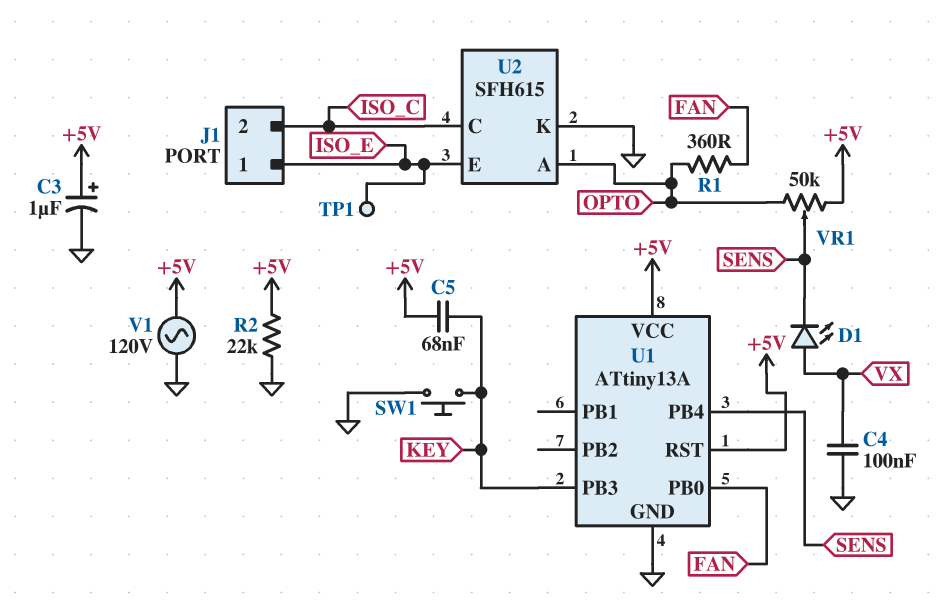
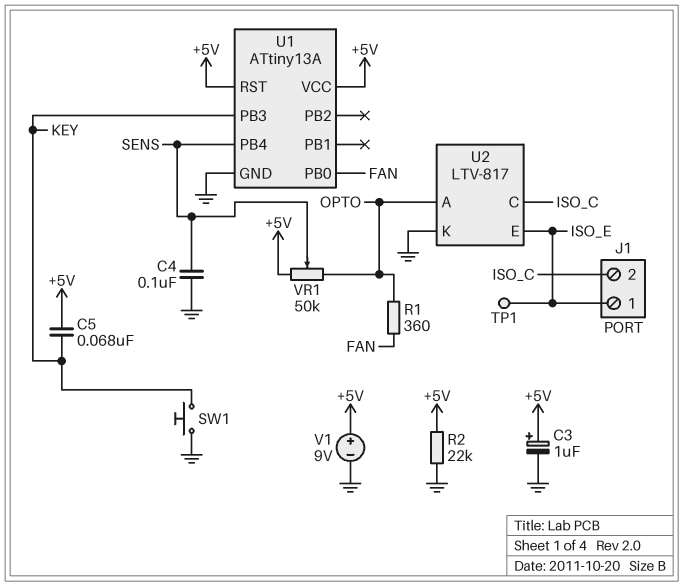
C4: 100nF (GND, VX) -> 100nF (GND, SENS)
D1: LED (A VX, K SENS) -> none
U2: SFH615 -> LTV-817
V1: AC 120V (+5V, GND) -> 9V (plus +5V, minus GND)

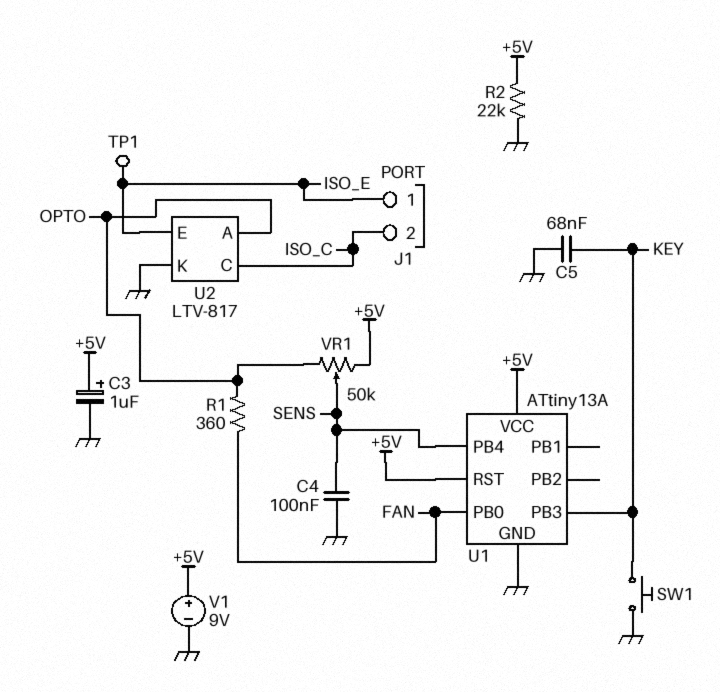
C5: 68nF (+5V, KEY) -> 68nF (GND, KEY)

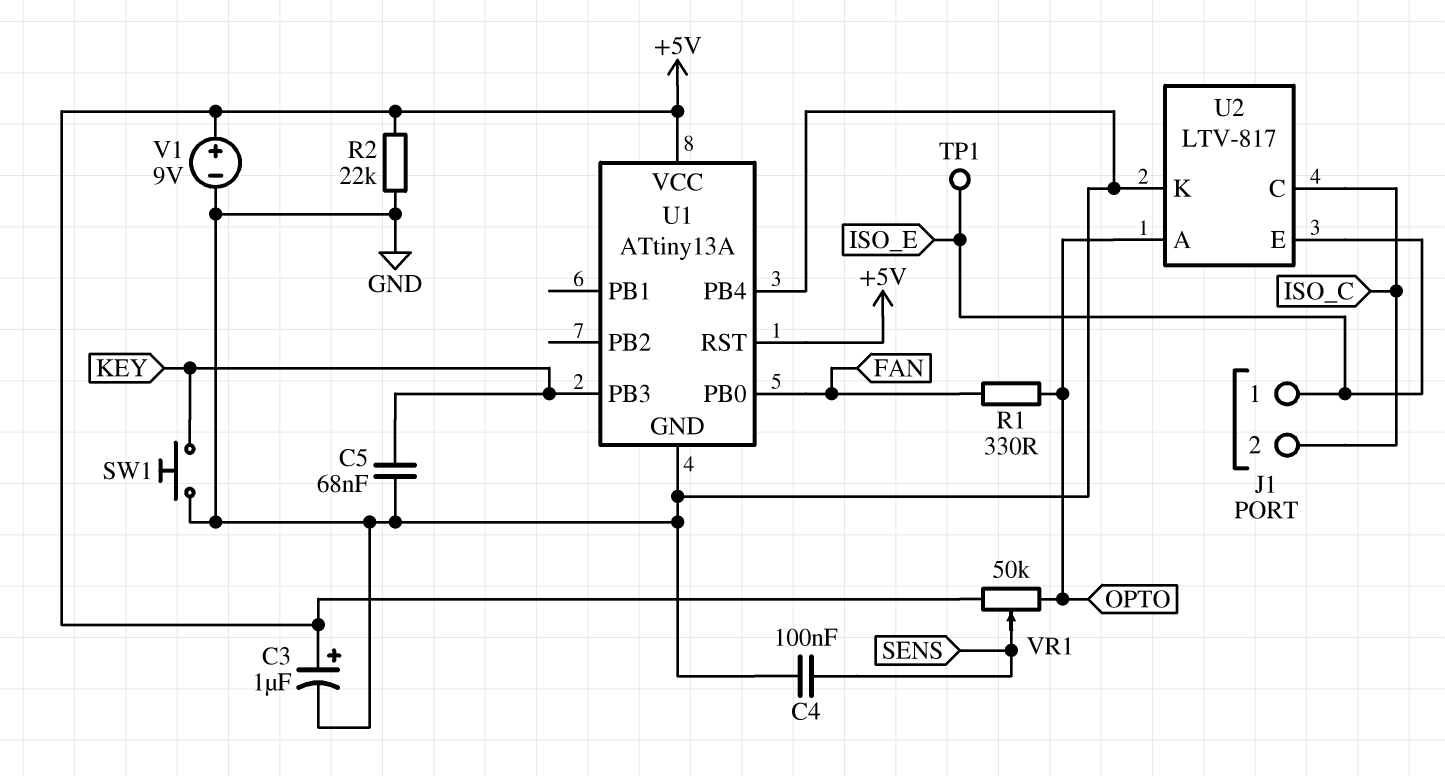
R1: 360 (FAN, OPTO) -> 330 (FAN, OPTO)
U1 pin PB4: SENS -> GND

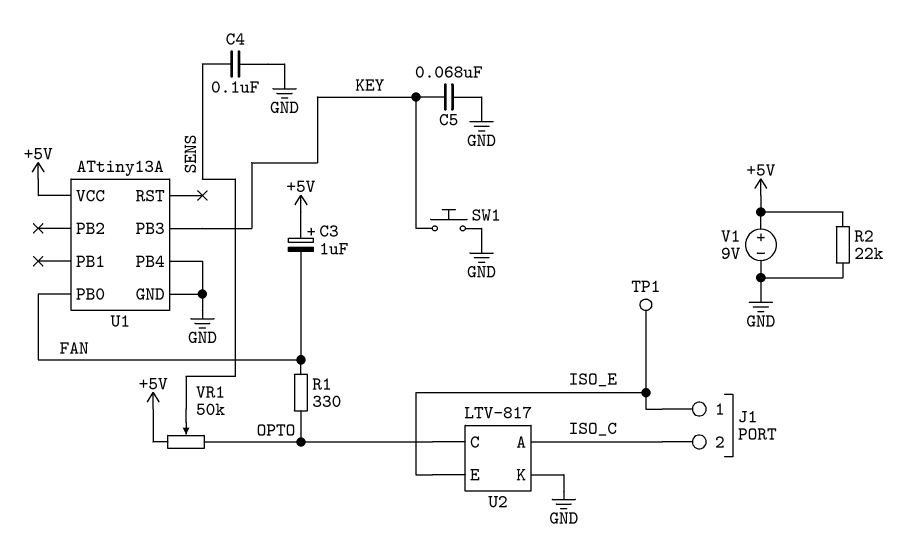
C3: 1uF (plus +5V, minus GND) -> 1uF (plus +5V, minus FAN)
U1 pin RST: +5V -> none
U2 pin A: OPTO -> ISO_C
U2 pin C: ISO_C -> OPTO

